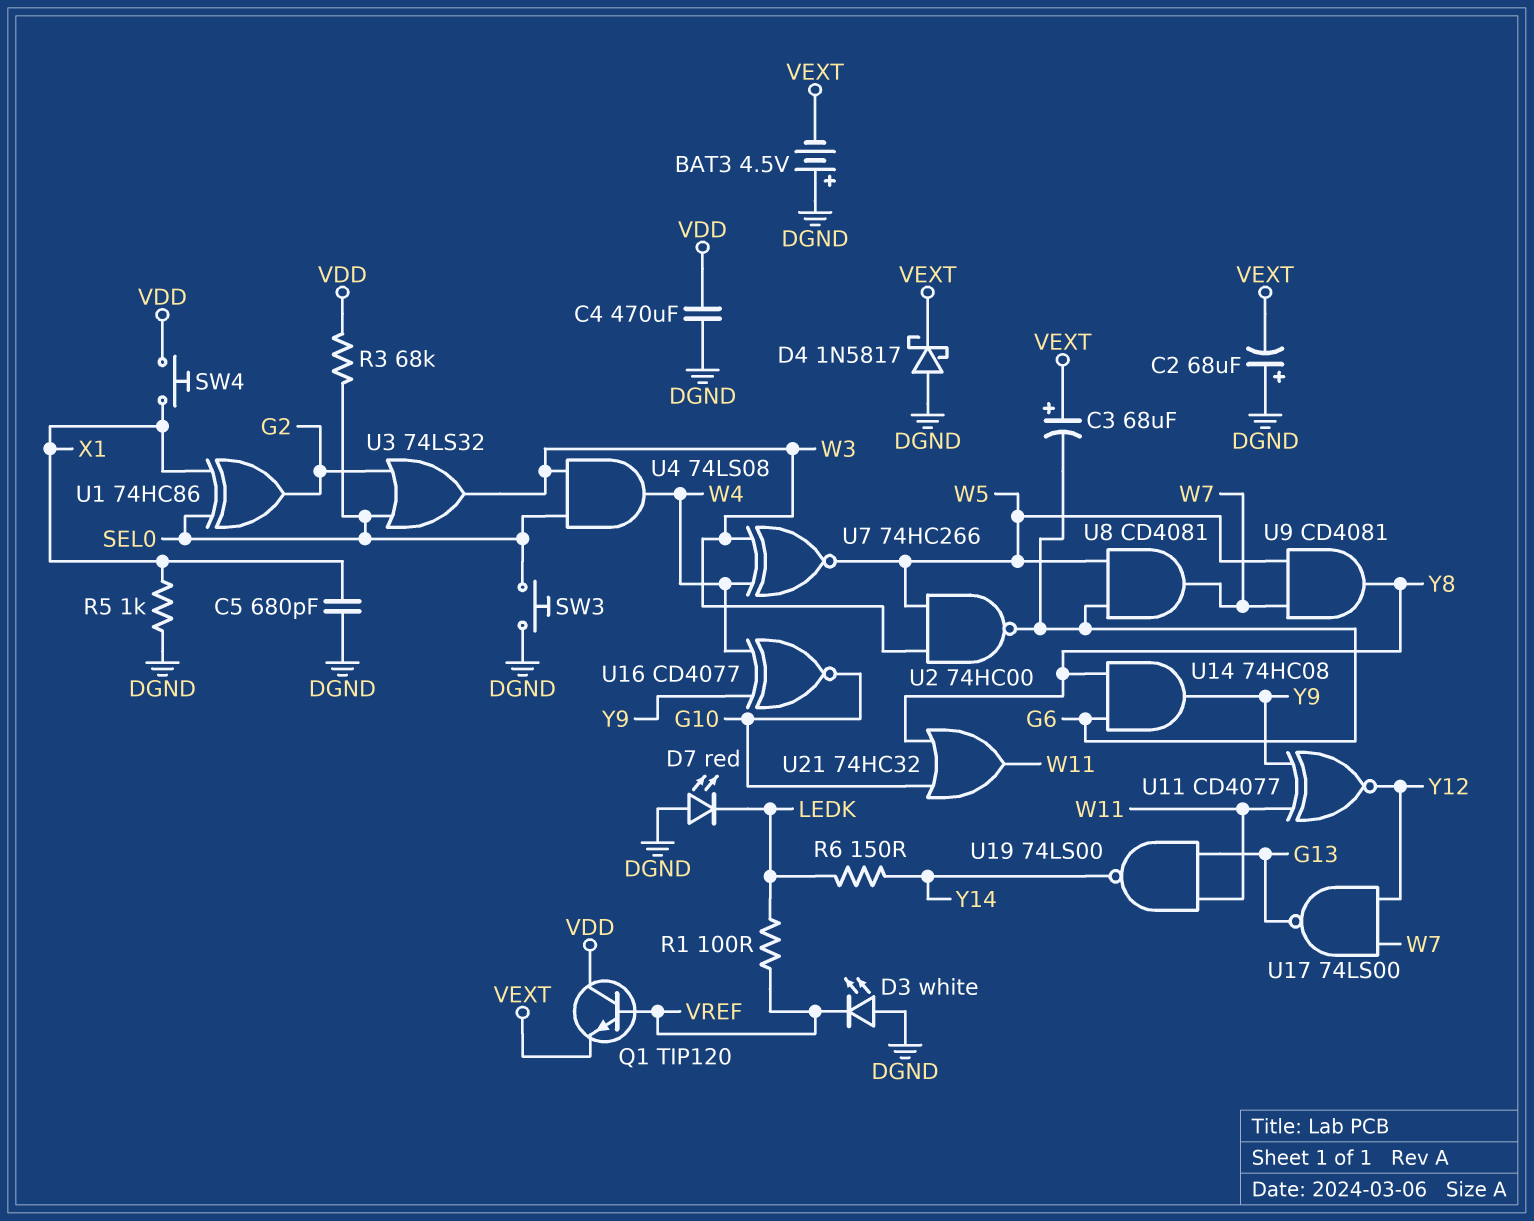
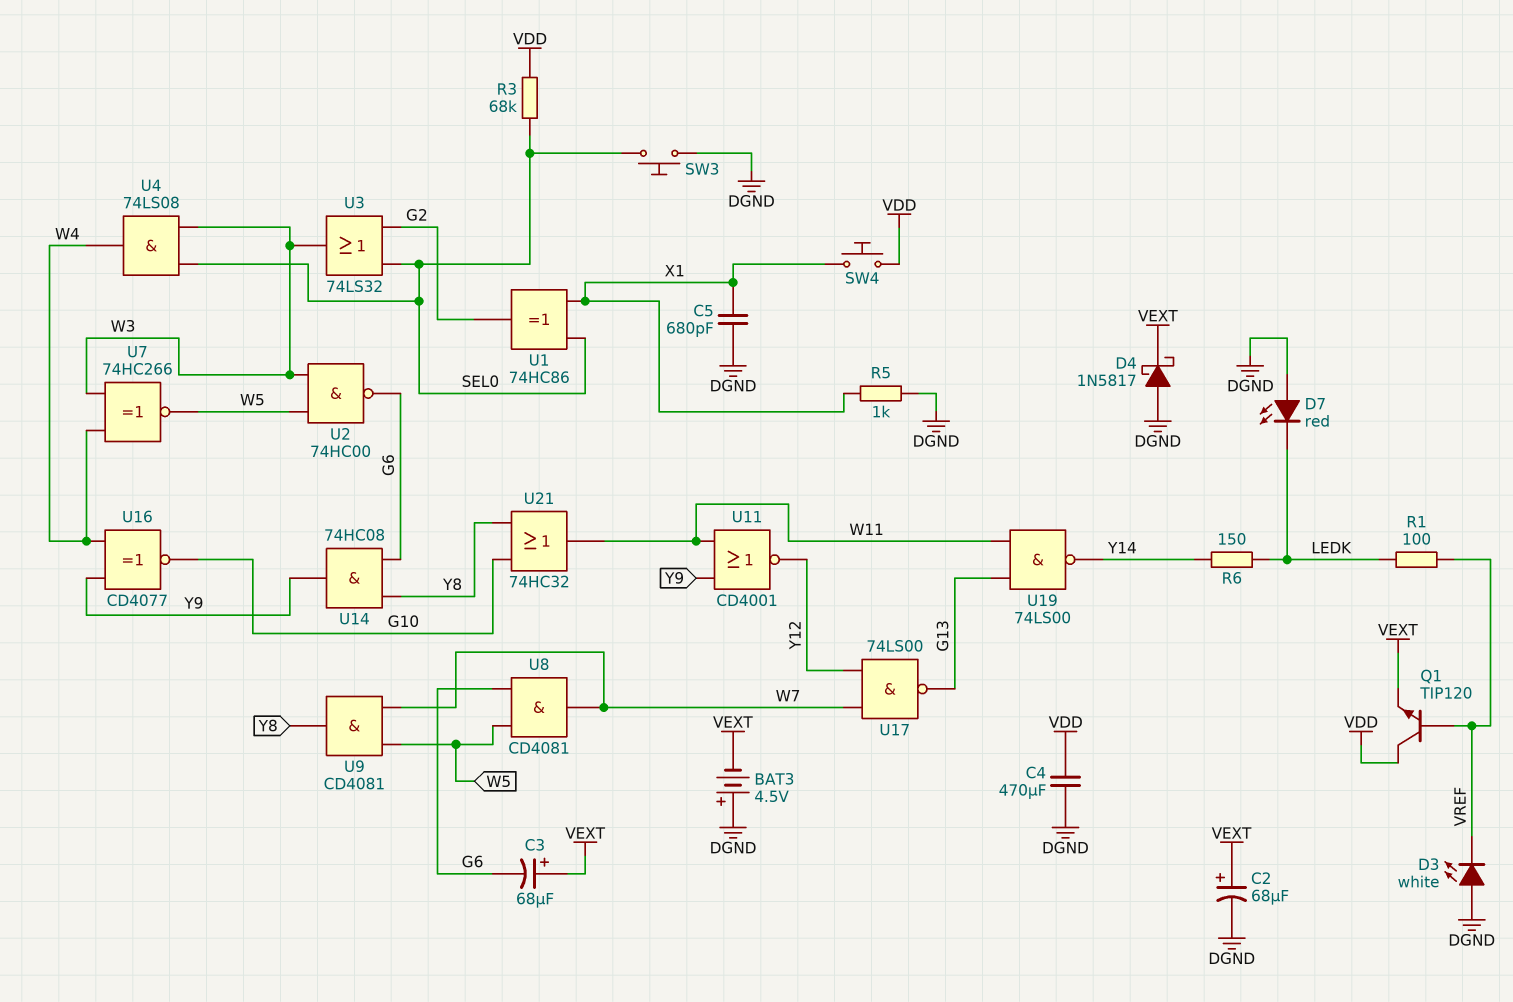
C2: 68uF (plus DGND, minus VEXT) -> 68uF (plus VEXT, minus DGND)
U11: XNOR CD4077 (in W11, in Y9, out Y12) -> NOR CD4001 (in W11, in Y9, out Y12)

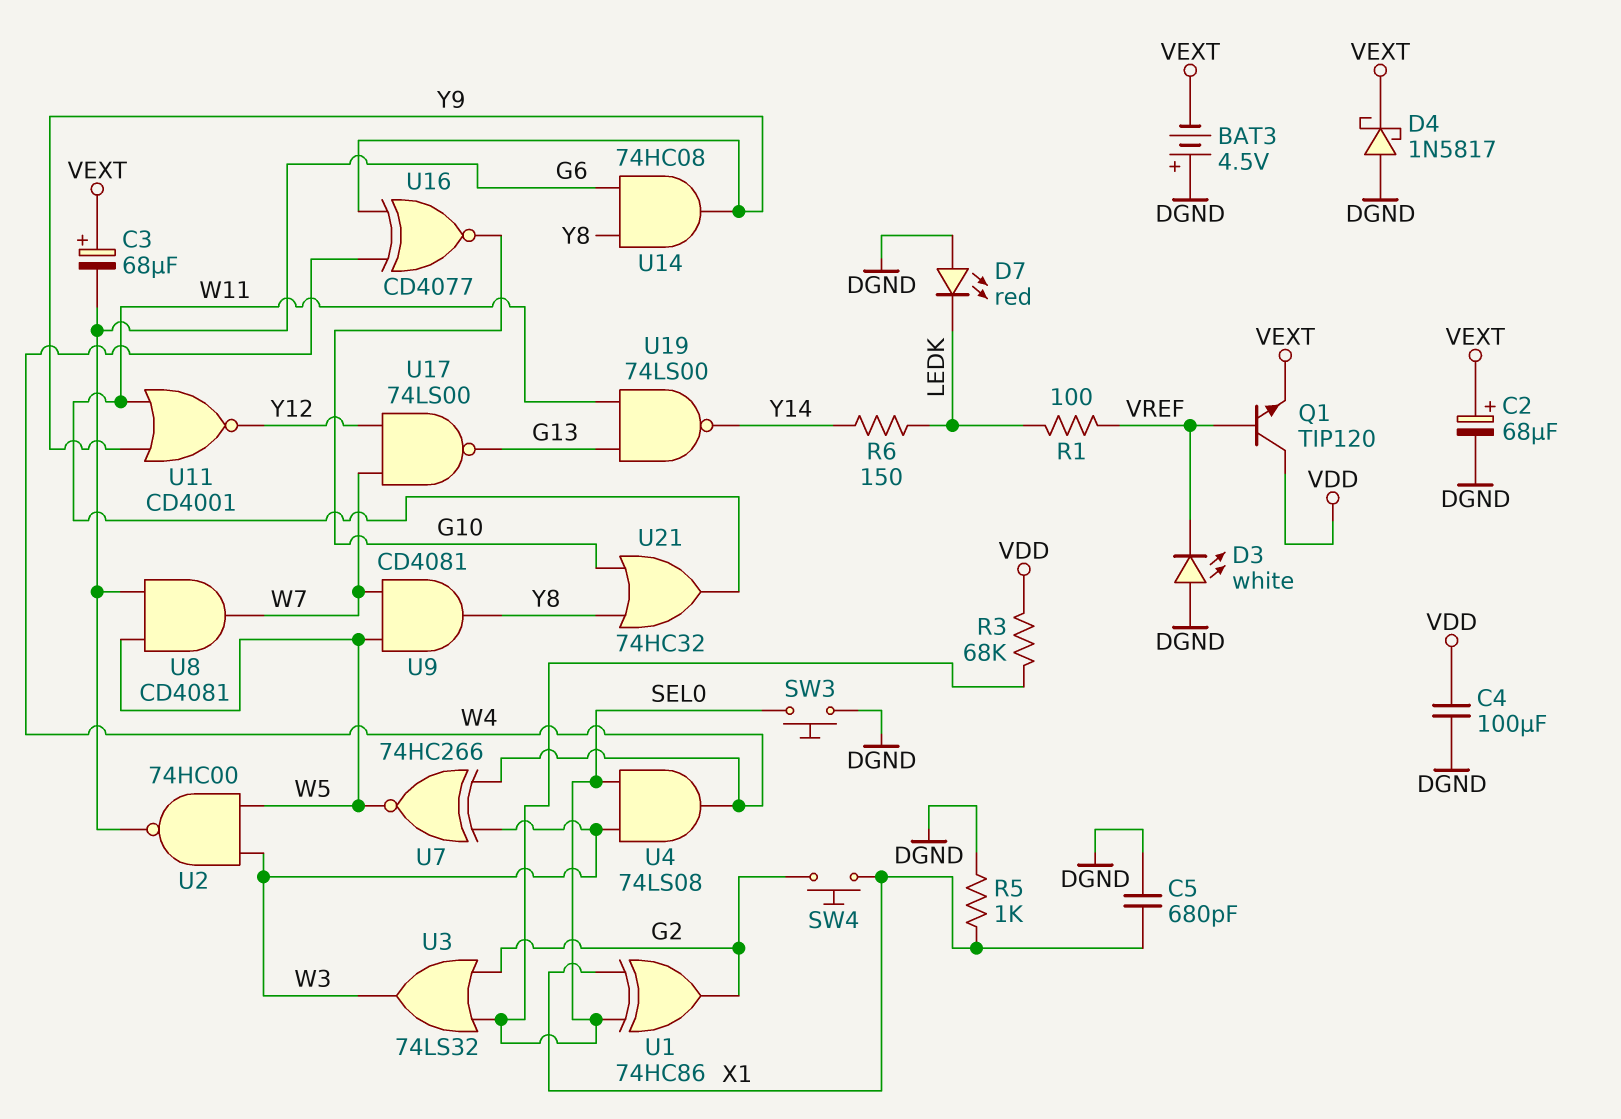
C4: 470uF (DGND, VDD) -> 100uF (DGND, VDD)
SW4: button (VDD, X1) -> button (G2, X1)

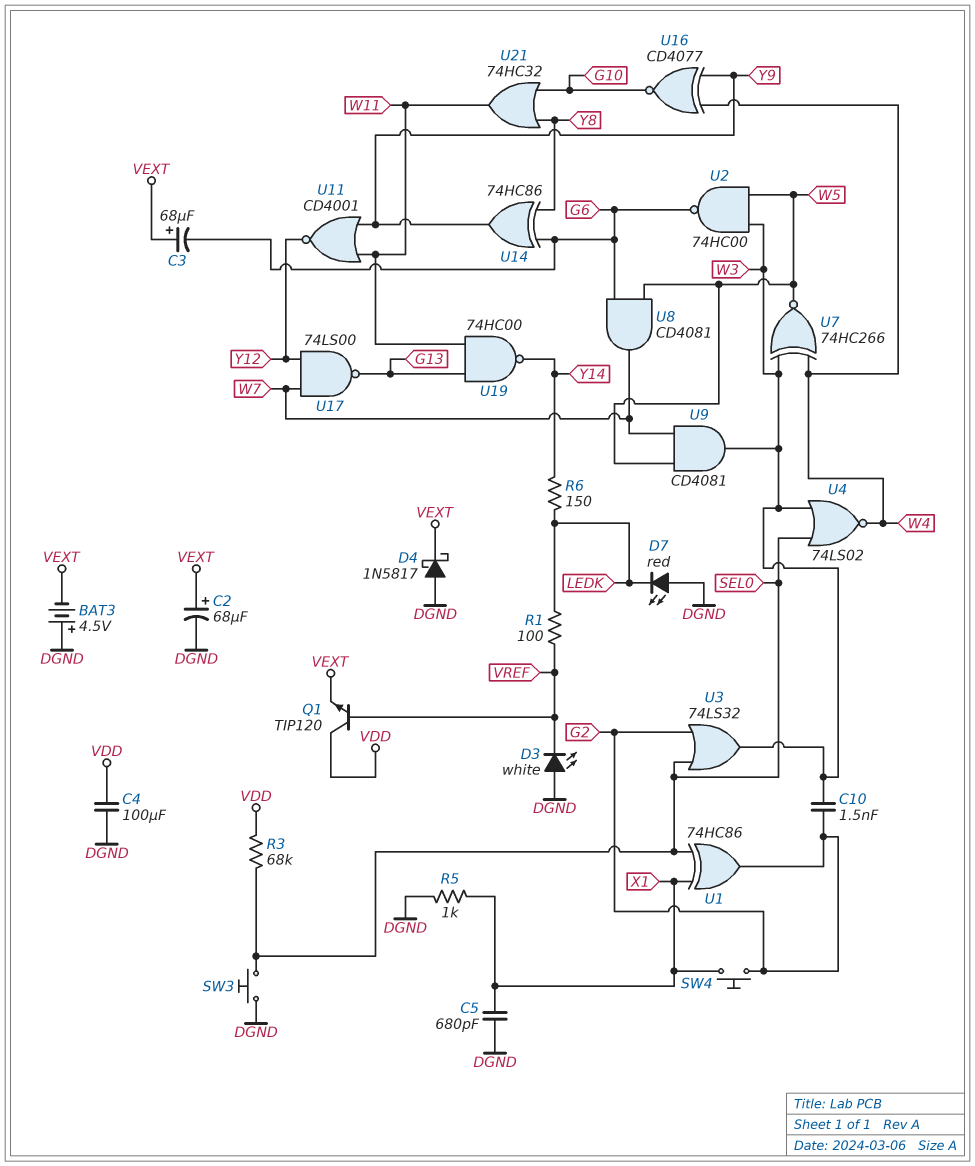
C10: none -> 1.5nF (G2, W3)
U4: AND 74LS08 (in SEL0, in W3, out W4) -> NOR 74LS02 (in SEL0, in W3, out W4)
U9: AND CD4081 (in W5, in W7, out Y8) -> AND CD4081 (in W5, in W7, out W3)
U14: AND 74HC08 (in G6, in Y8, out Y9) -> XOR 74HC86 (in G6, in Y8, out Y9)
U19: NAND 74LS00 (in G13, in W11, out Y14) -> NAND 74HC00 (in G13, in W11, out Y14)

